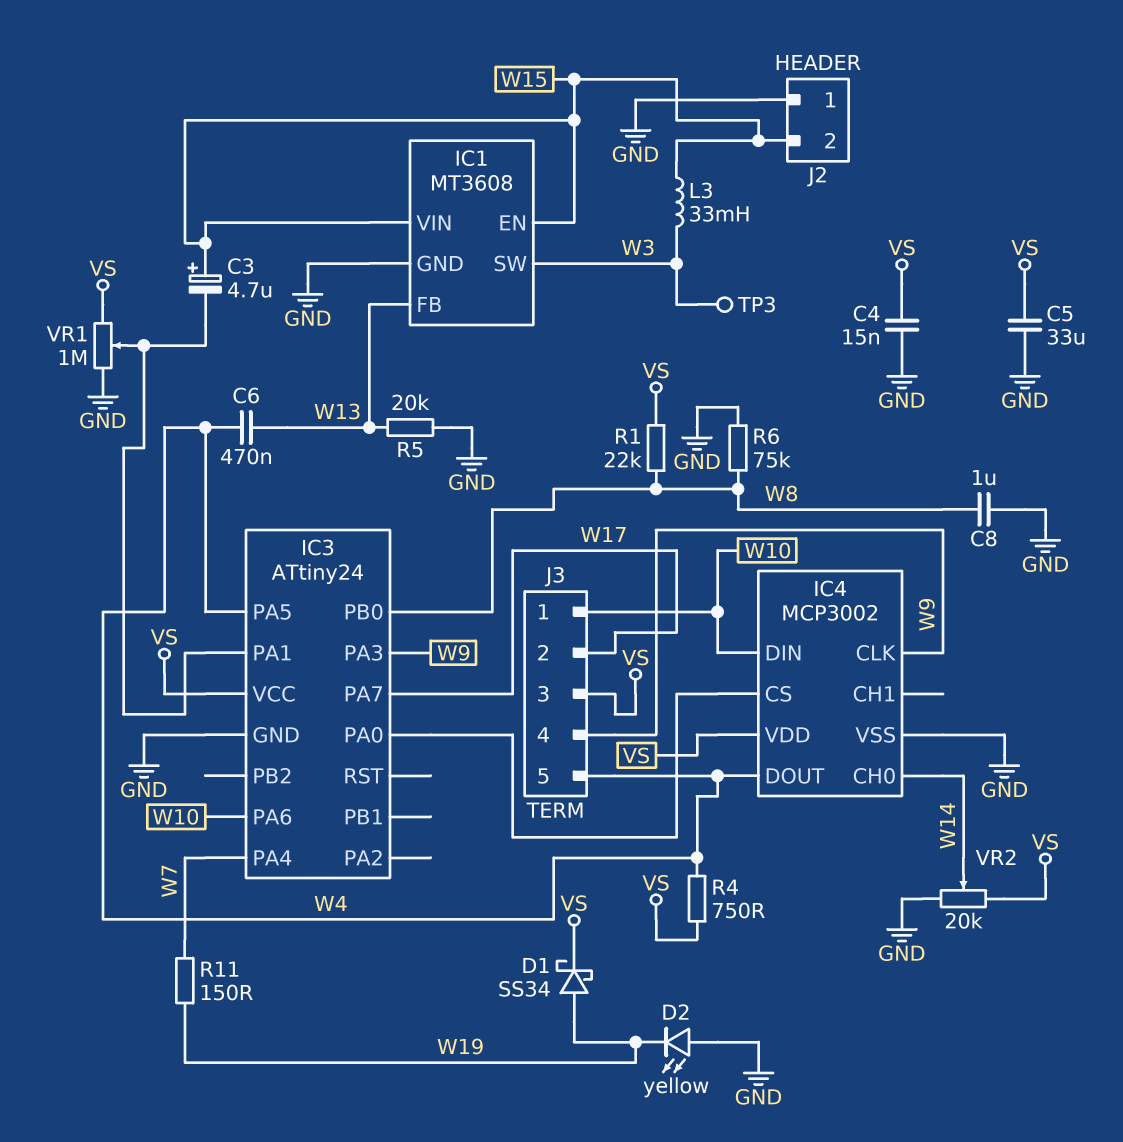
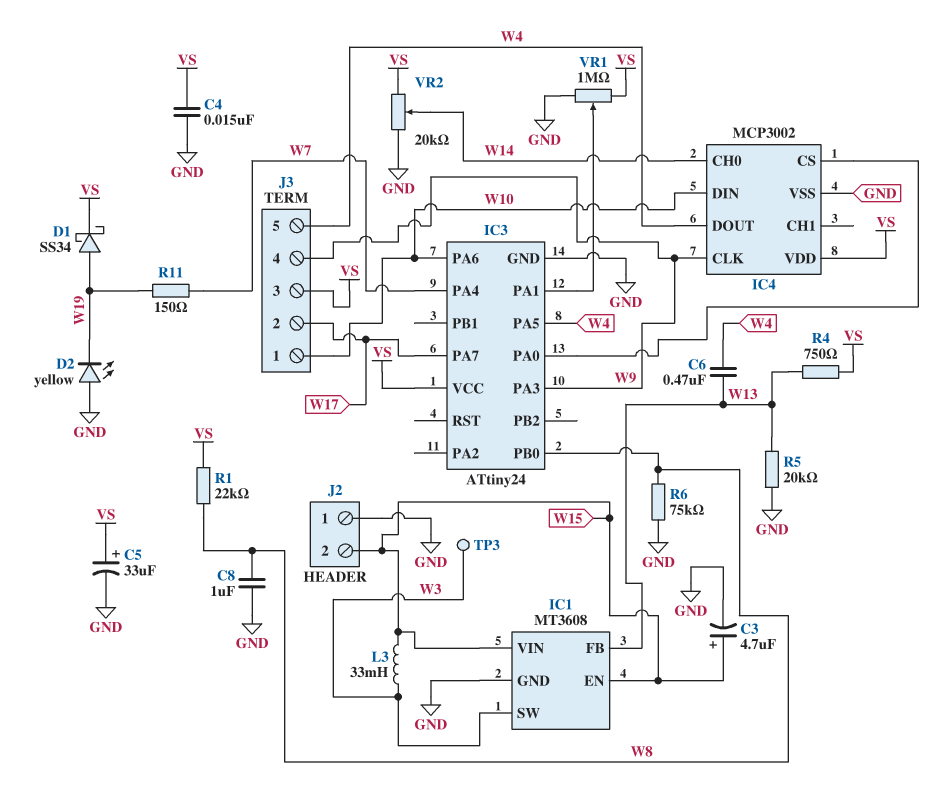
C3: 4.7uF (plus W15, minus IC3/PA1) -> 4.7uF (plus W15, minus GND)
C5: 33uF (GND, VS) -> 33uF (plus VS, minus GND)
R4: 750 (VS, W4) -> 750 (VS, W13)

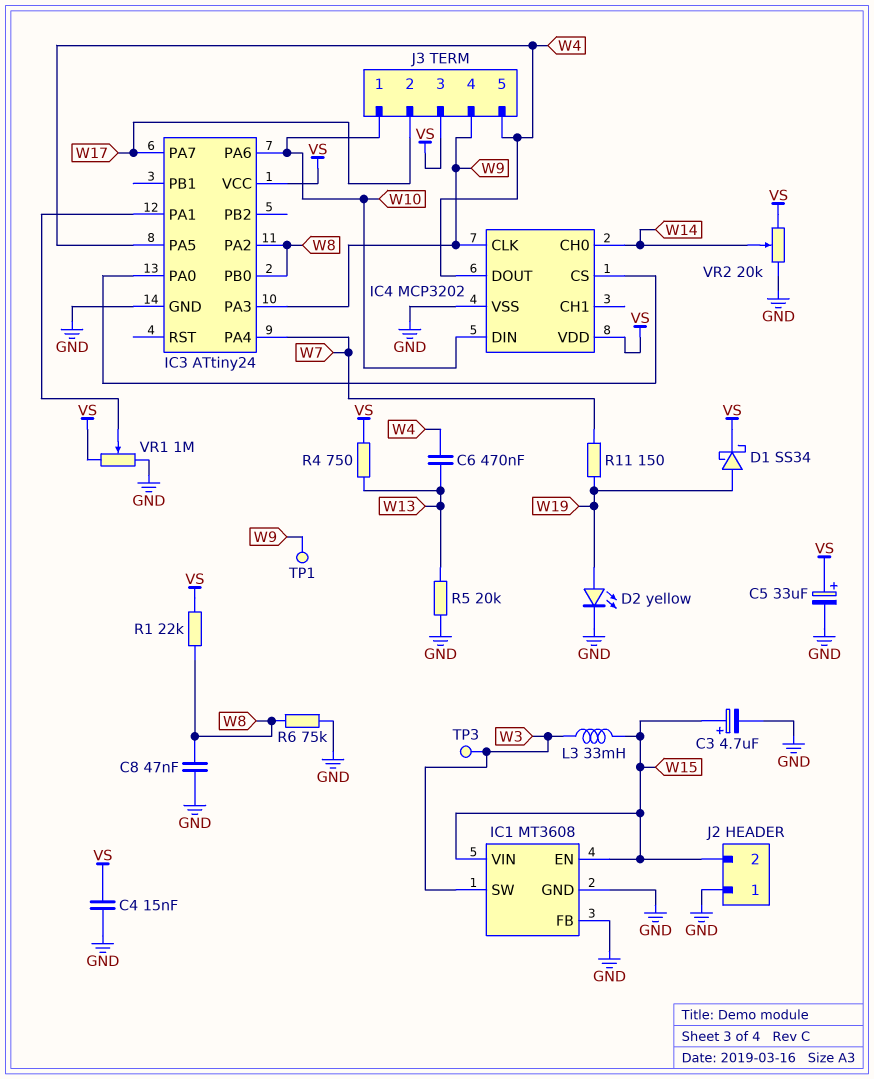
C8: 1uF (GND, W8) -> 47nF (GND, W8)
D2: LED yellow (A GND, K W19) -> LED yellow (A W19, K GND)
IC1 pin FB: W13 -> GND
IC3 pin PA2: none -> W8
IC4: MCP3002 -> MCP3202
TP1: none -> test point (W9)

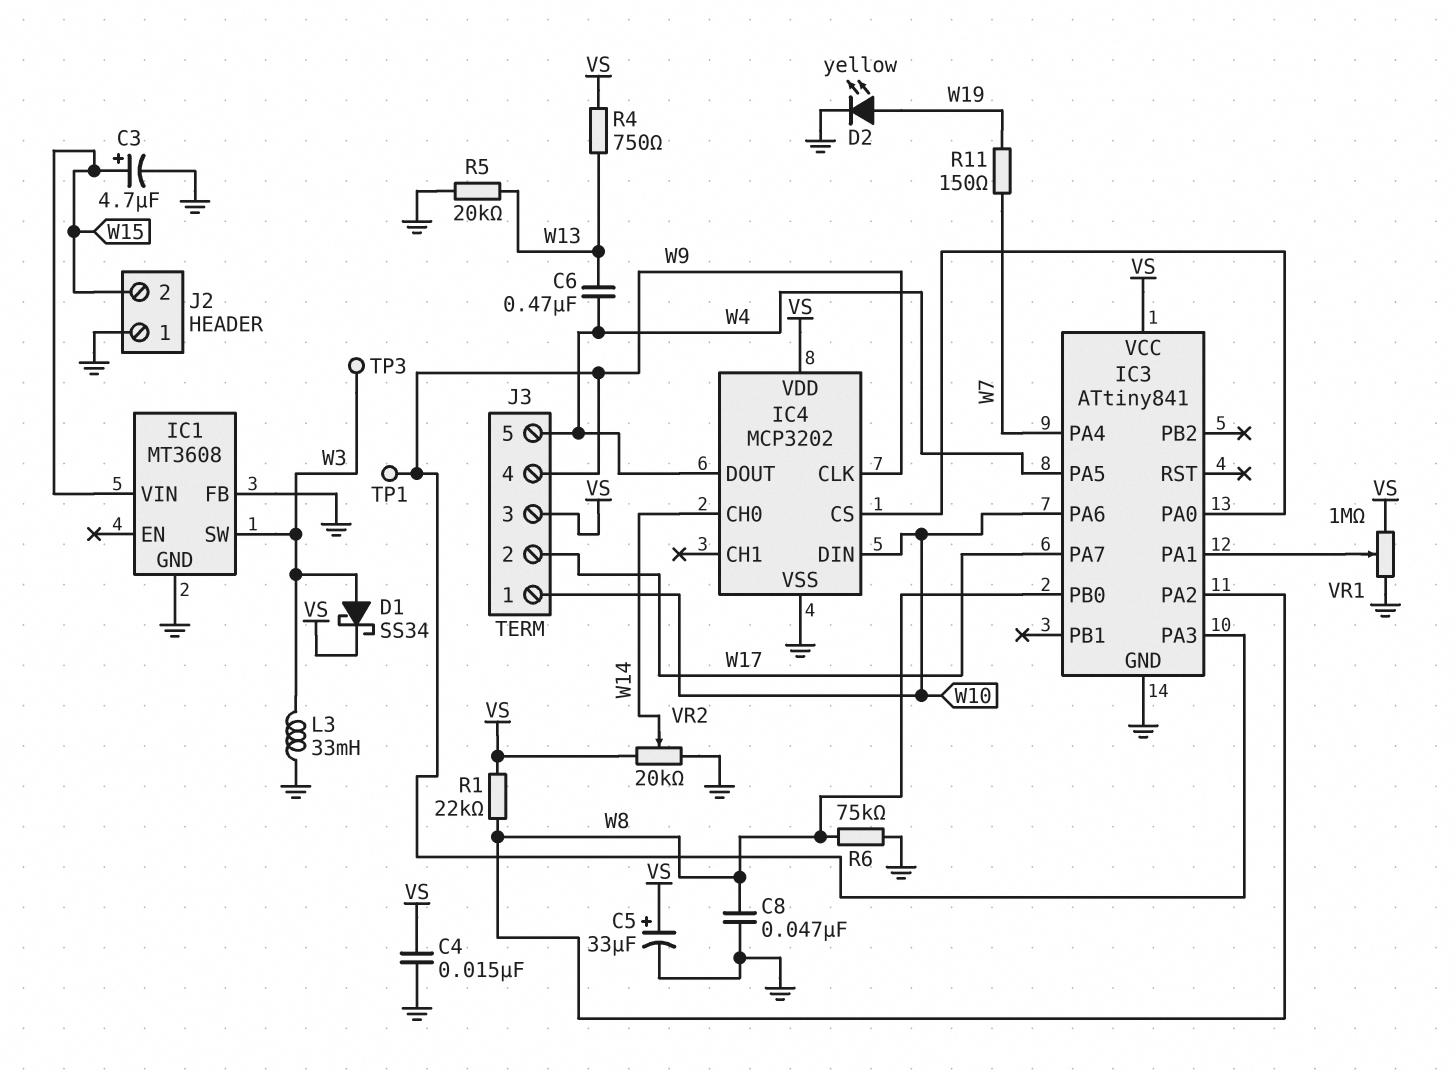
D1: schottky SS34 (A W19, K VS) -> schottky SS34 (A W3, K VS)
IC1 pin EN: W15 -> none
IC3: ATtiny24 -> ATtiny841
L3: 33mH (W3, W15) -> 33mH (GND, W3)

